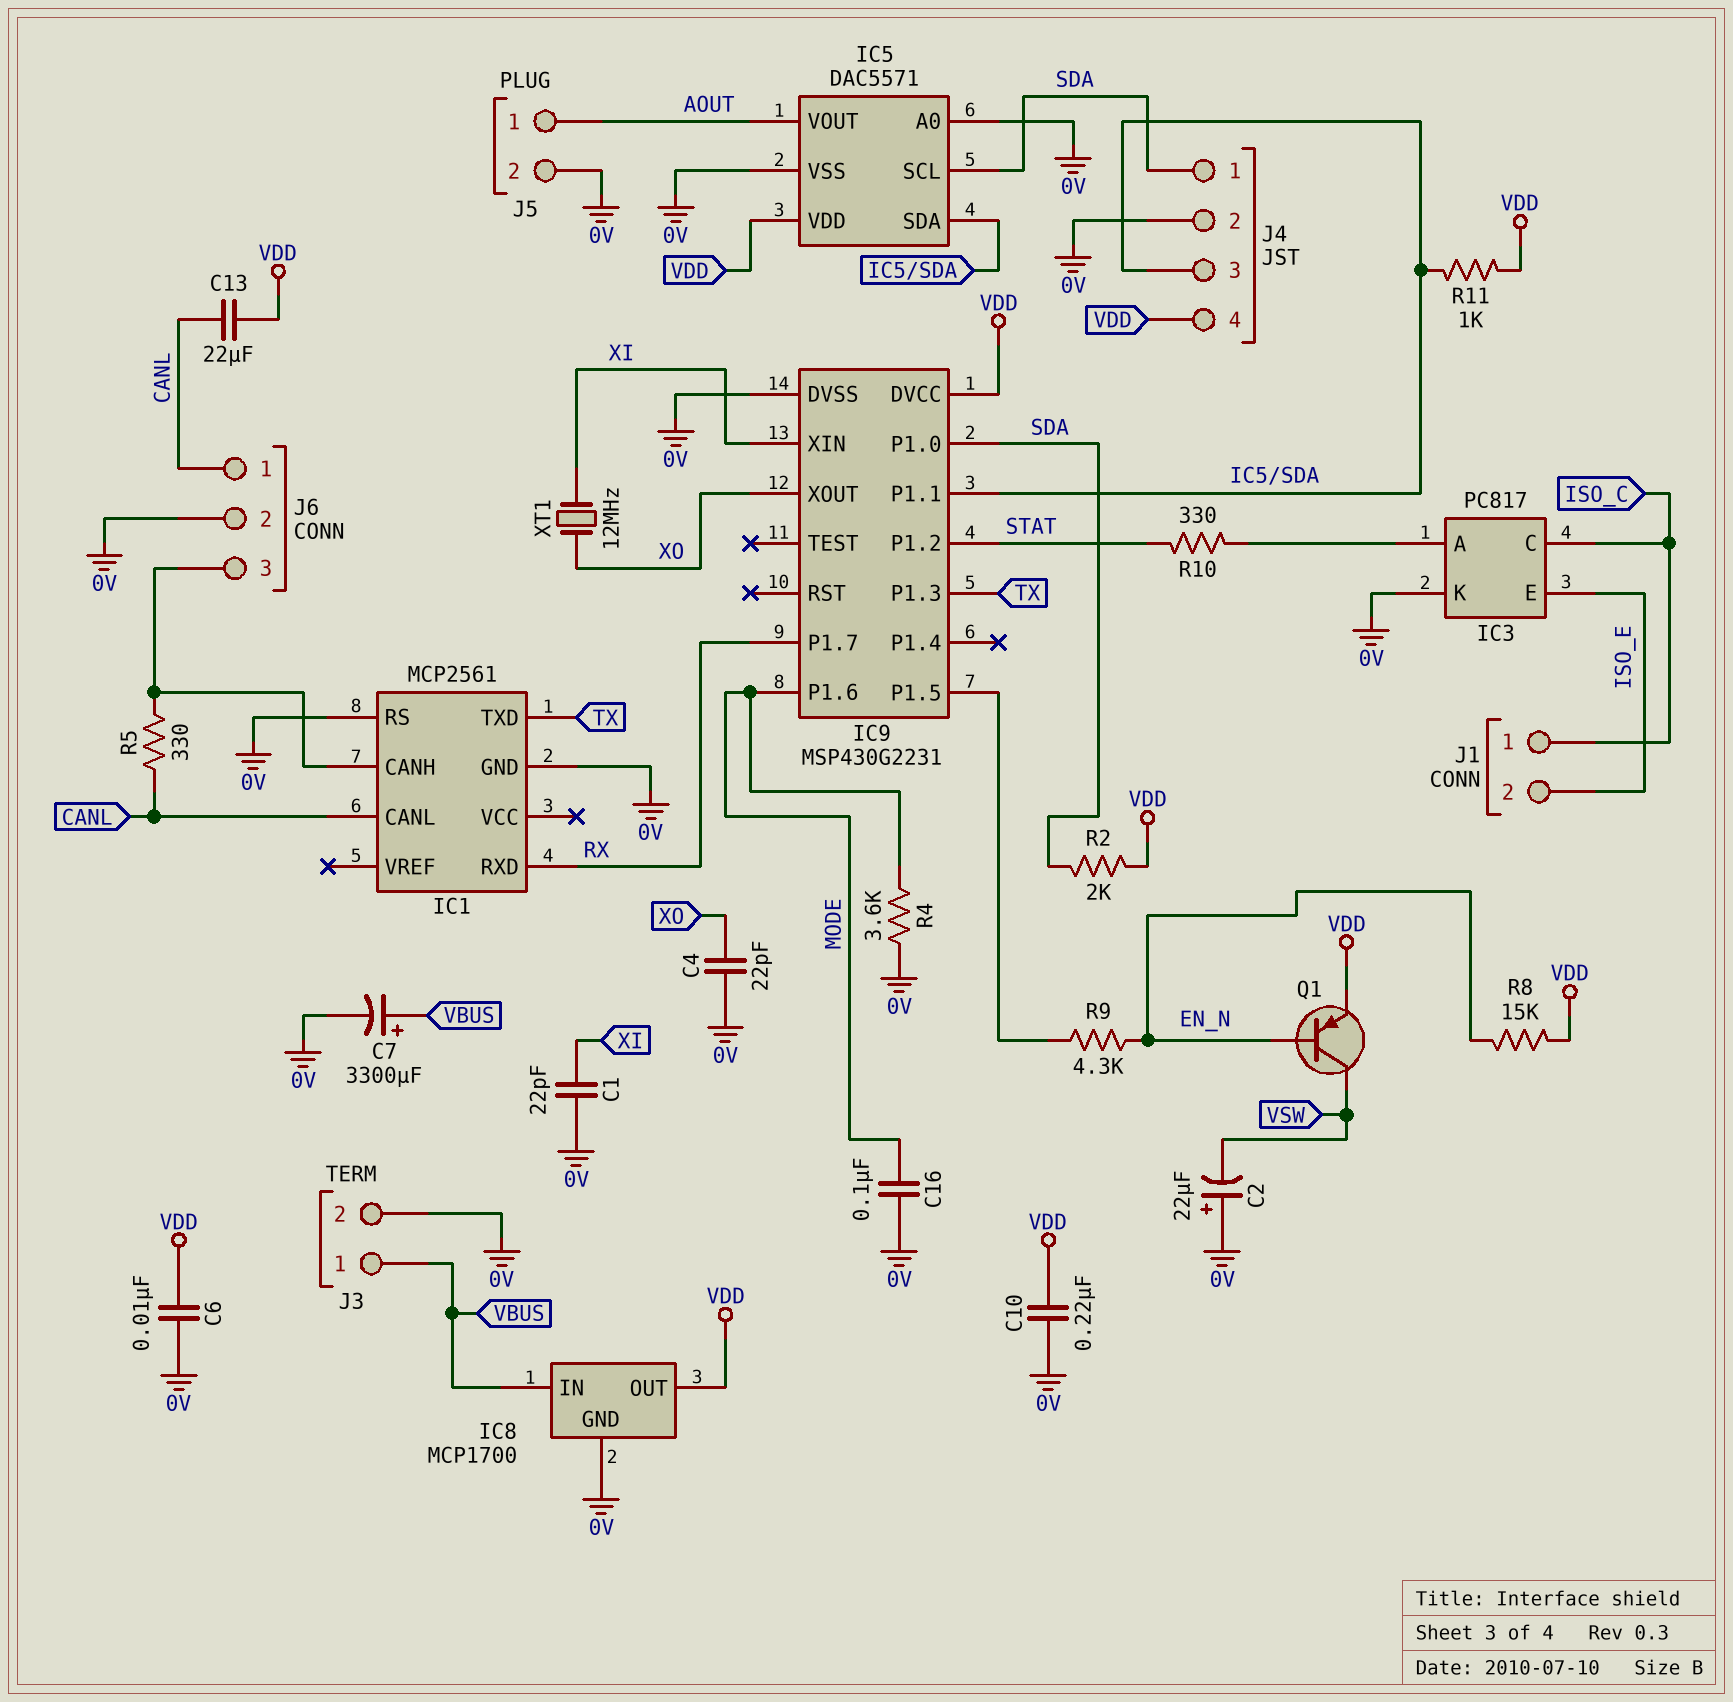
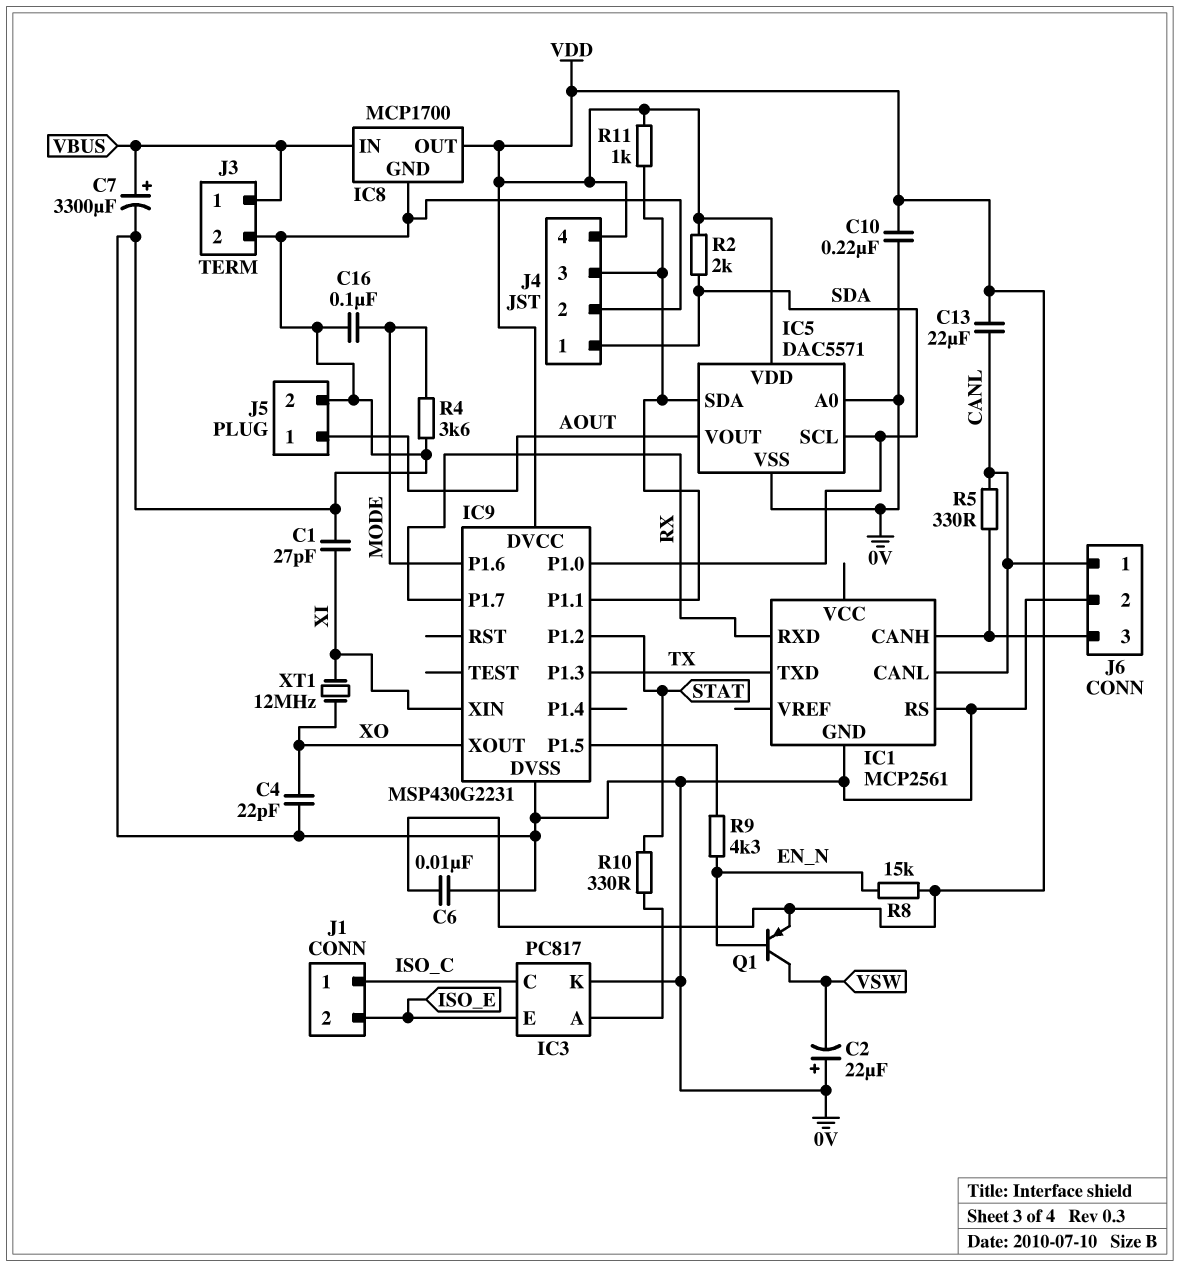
C1: 22pF (0V, XI) -> 27pF (0V, XI)

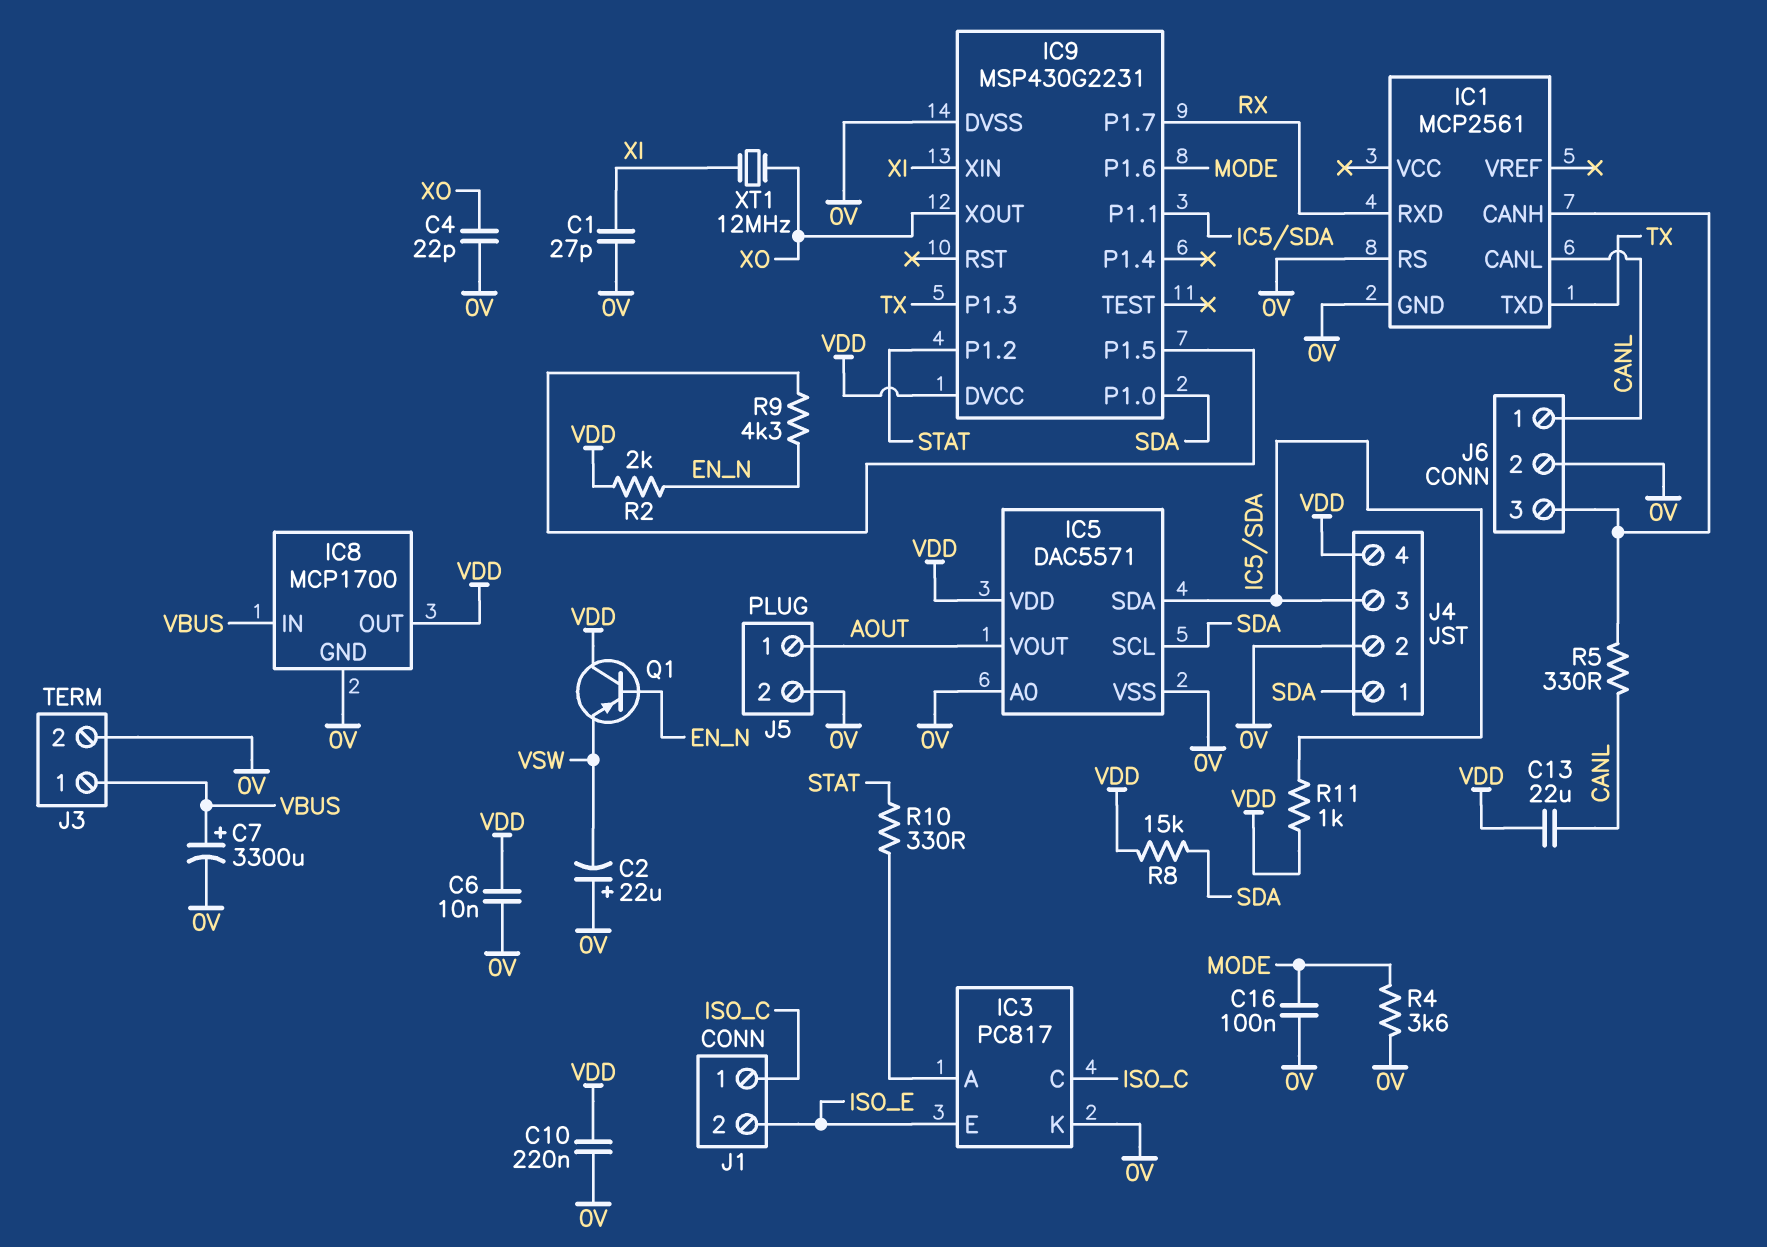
Q1: PNP (B EN_N, C VSW, E VDD) -> PNP (B EN_N, C VDD, E VSW)
R2: 2k (SDA, VDD) -> 2k (EN_N, VDD)
R8: 15k (EN_N, VDD) -> 15k (SDA, VDD)

